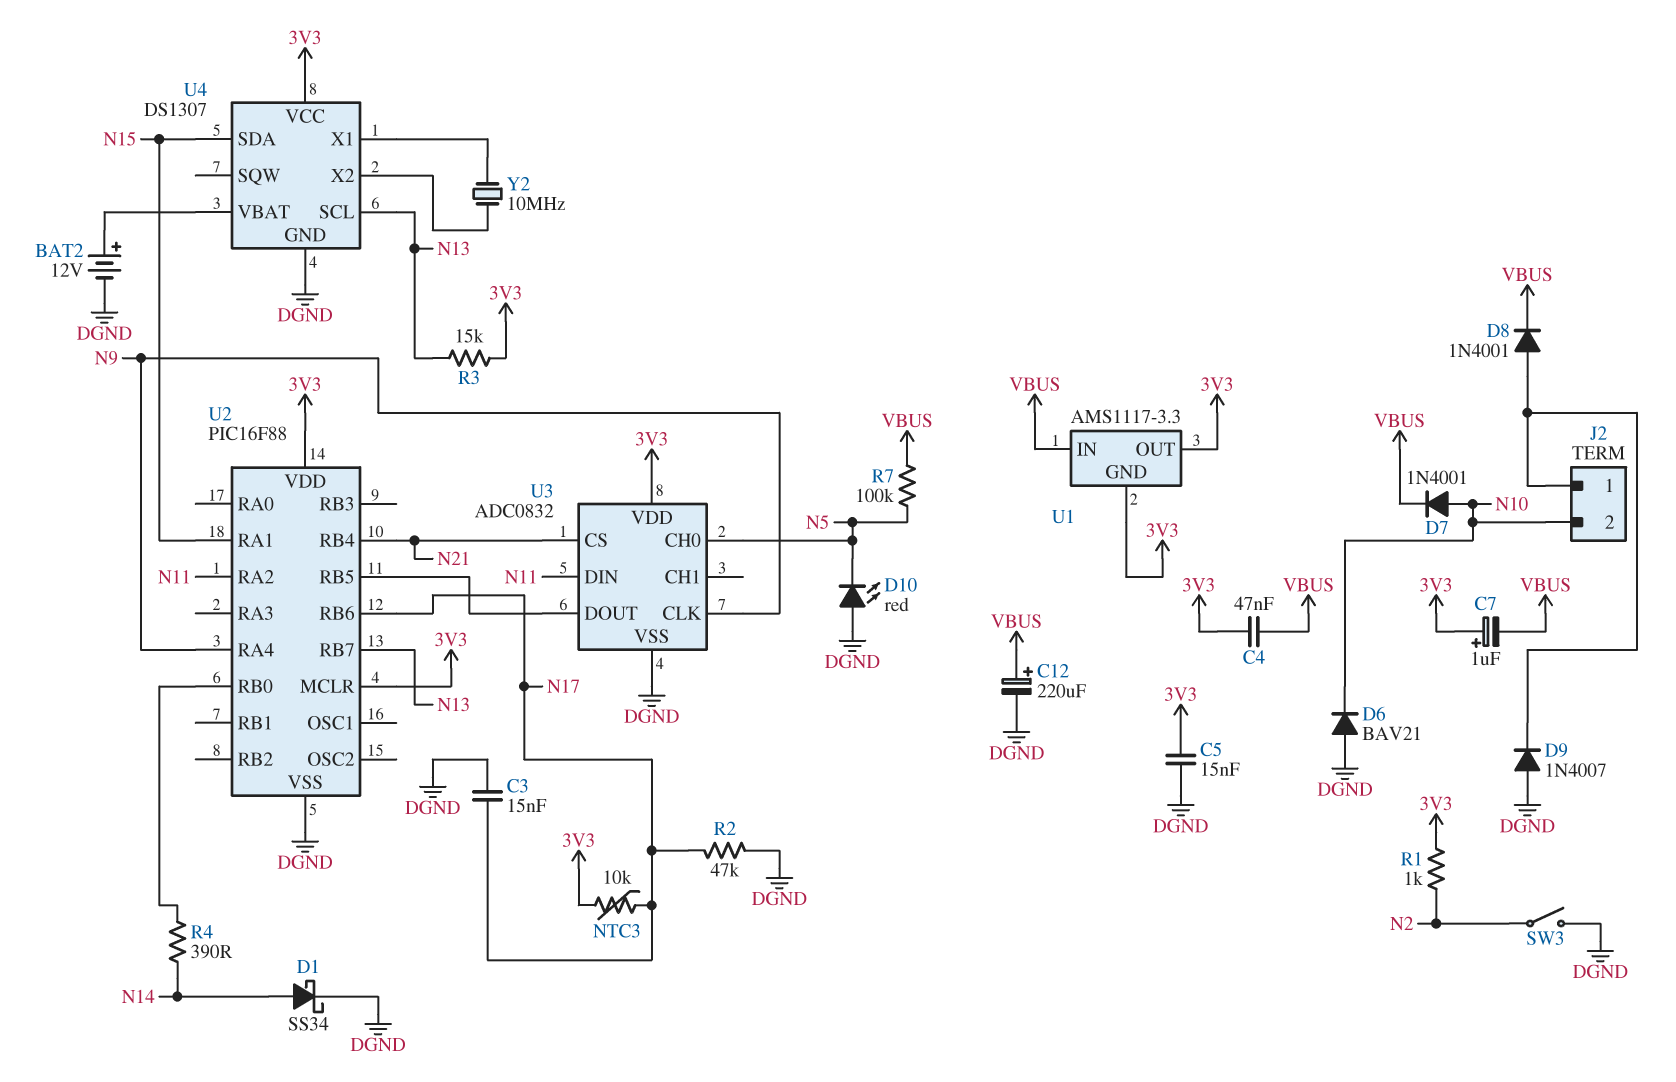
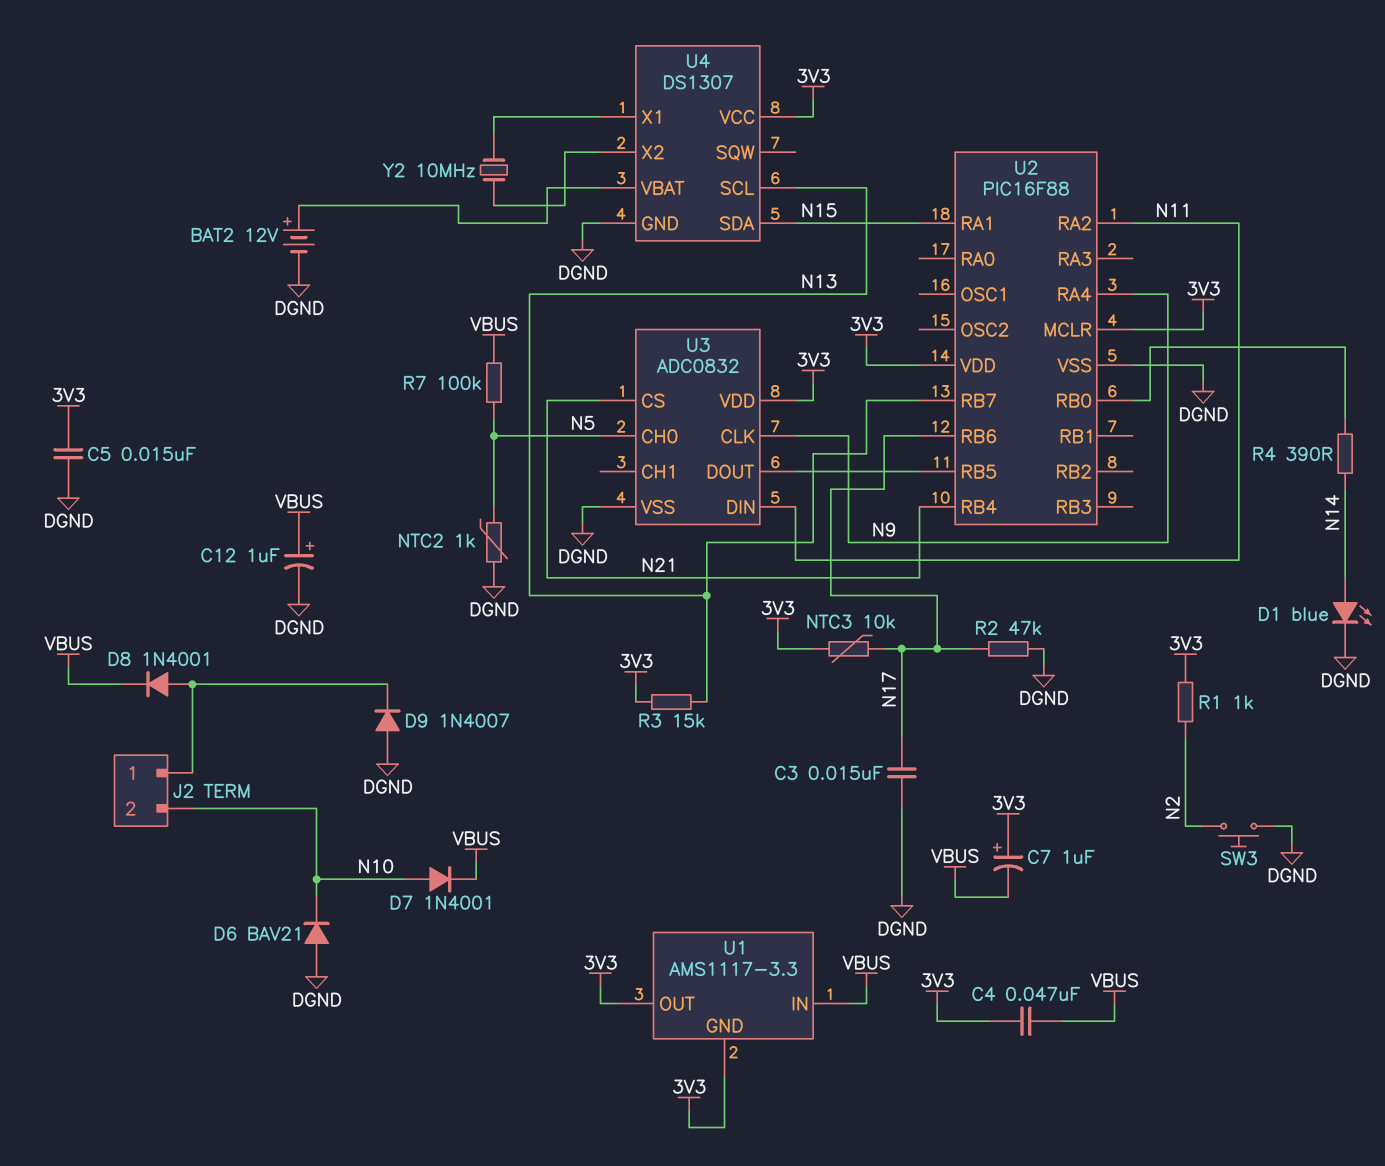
C12: 220uF (plus VBUS, minus DGND) -> 1uF (plus VBUS, minus DGND)
D1: schottky SS34 (A N14, K DGND) -> LED blue (A N14, K DGND)
D10: LED red (A DGND, K N5) -> none
NTC2: none -> 1k (DGND, N5)
SW3: switch (DGND, N2) -> button (DGND, N2)

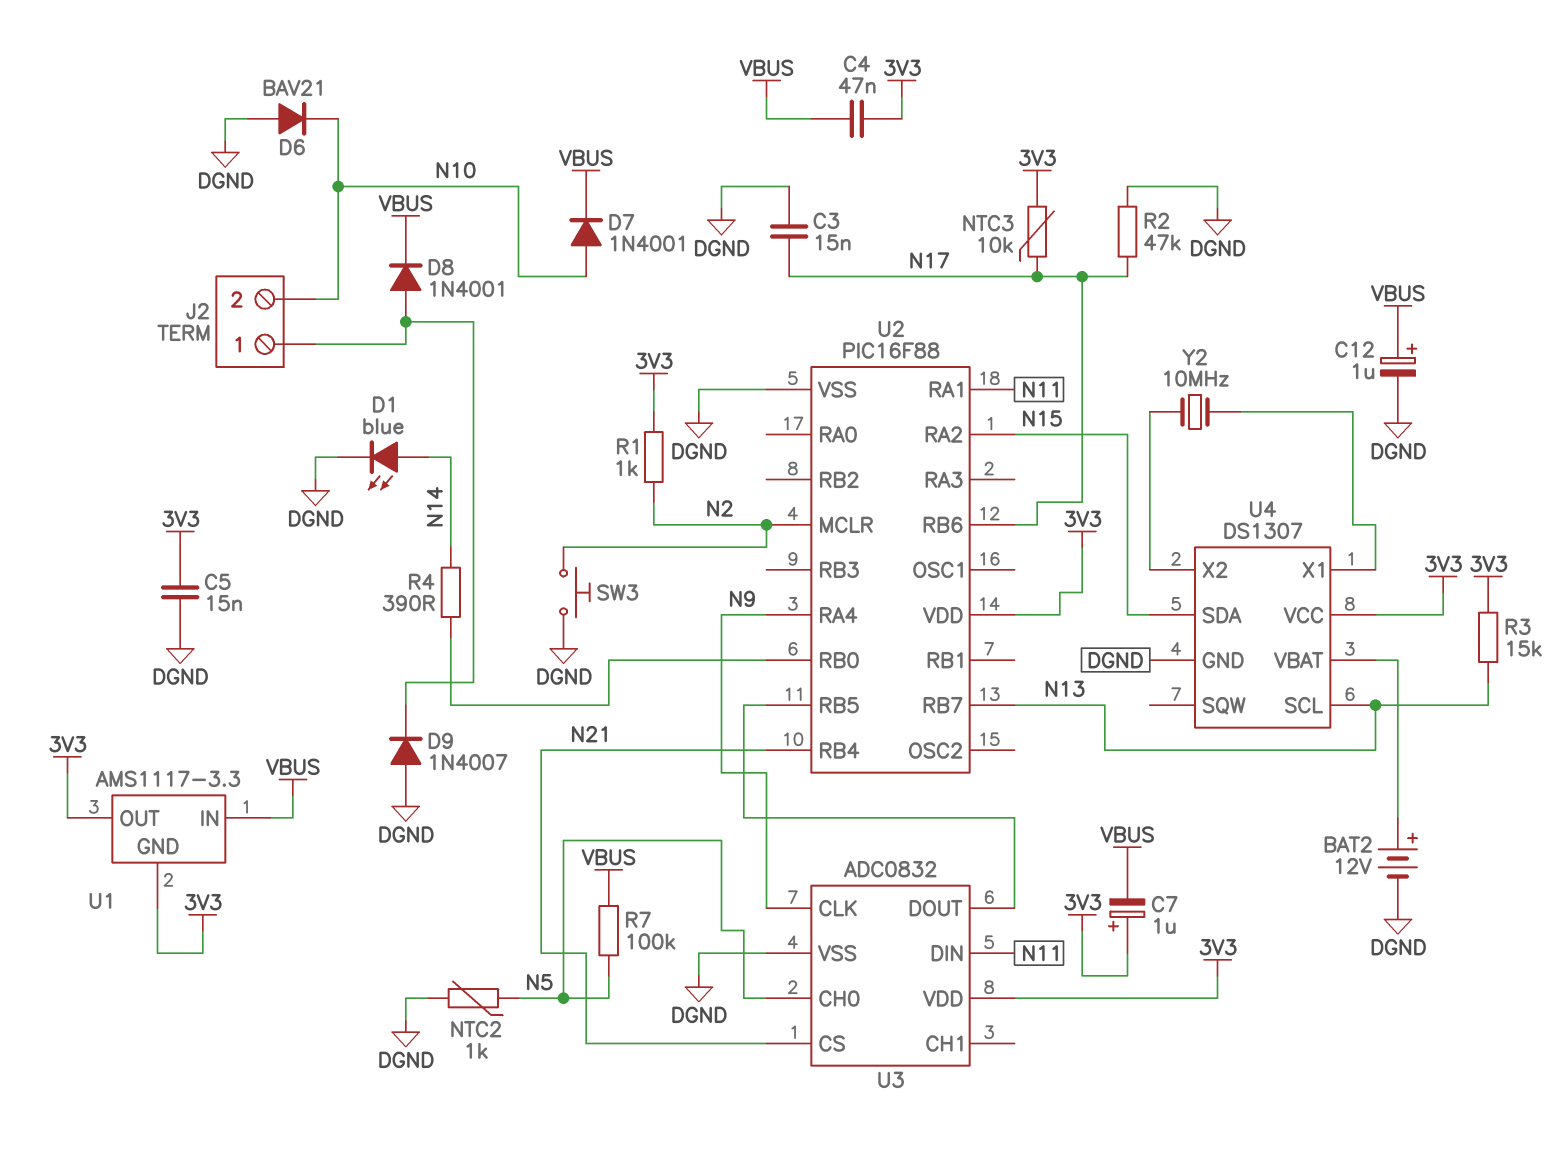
U2 pin MCLR: 3V3 -> N2
U2 pin RA1: N15 -> N11
U2 pin RA2: N11 -> N15

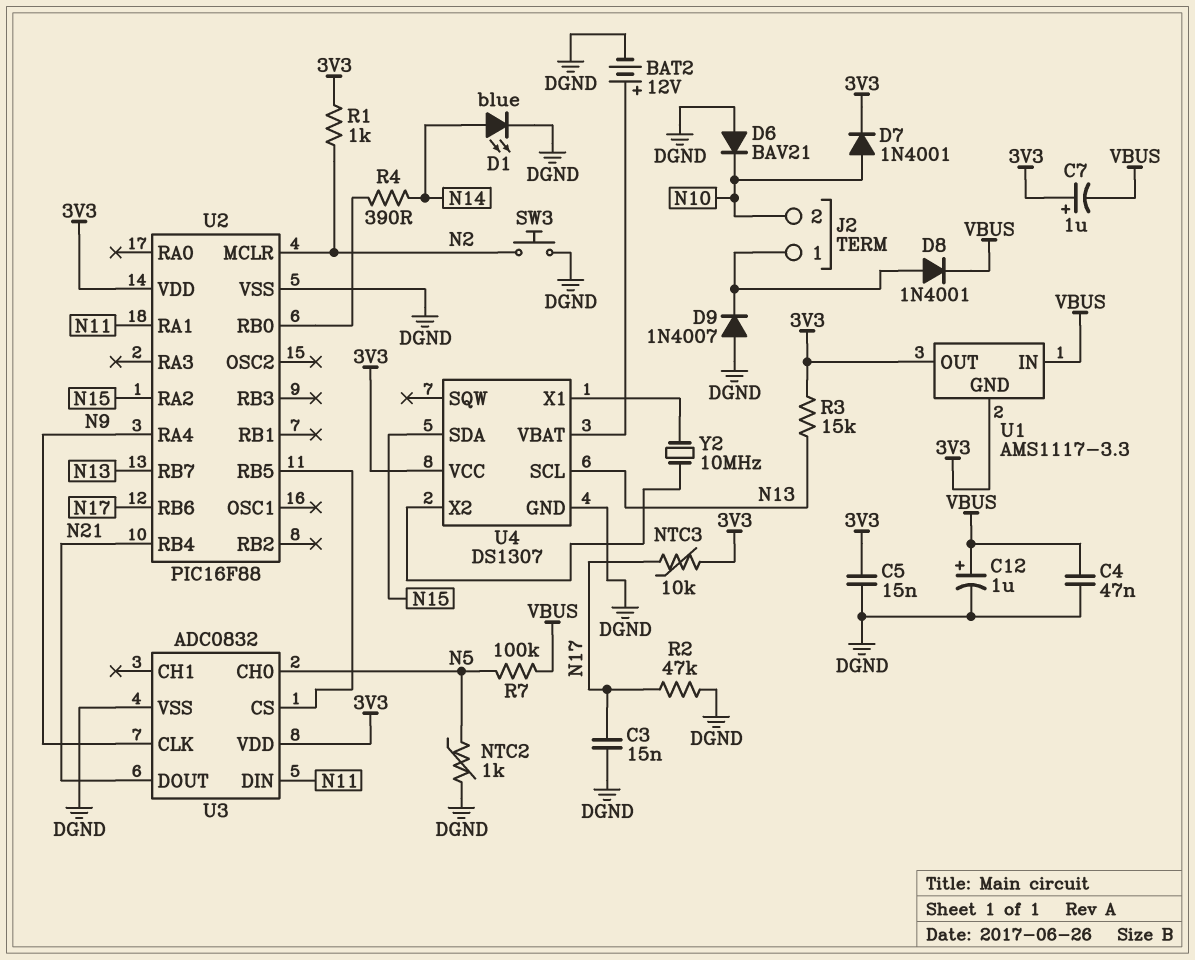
C4: 47nF (3V3, VBUS) -> 47nF (DGND, VBUS)
D7: diode 1N4001 (A N10, K VBUS) -> diode 1N4001 (A N10, K 3V3)
U3 pin CS: N21 -> U2/RB5
U3 pin DOUT: U2/RB5 -> N21

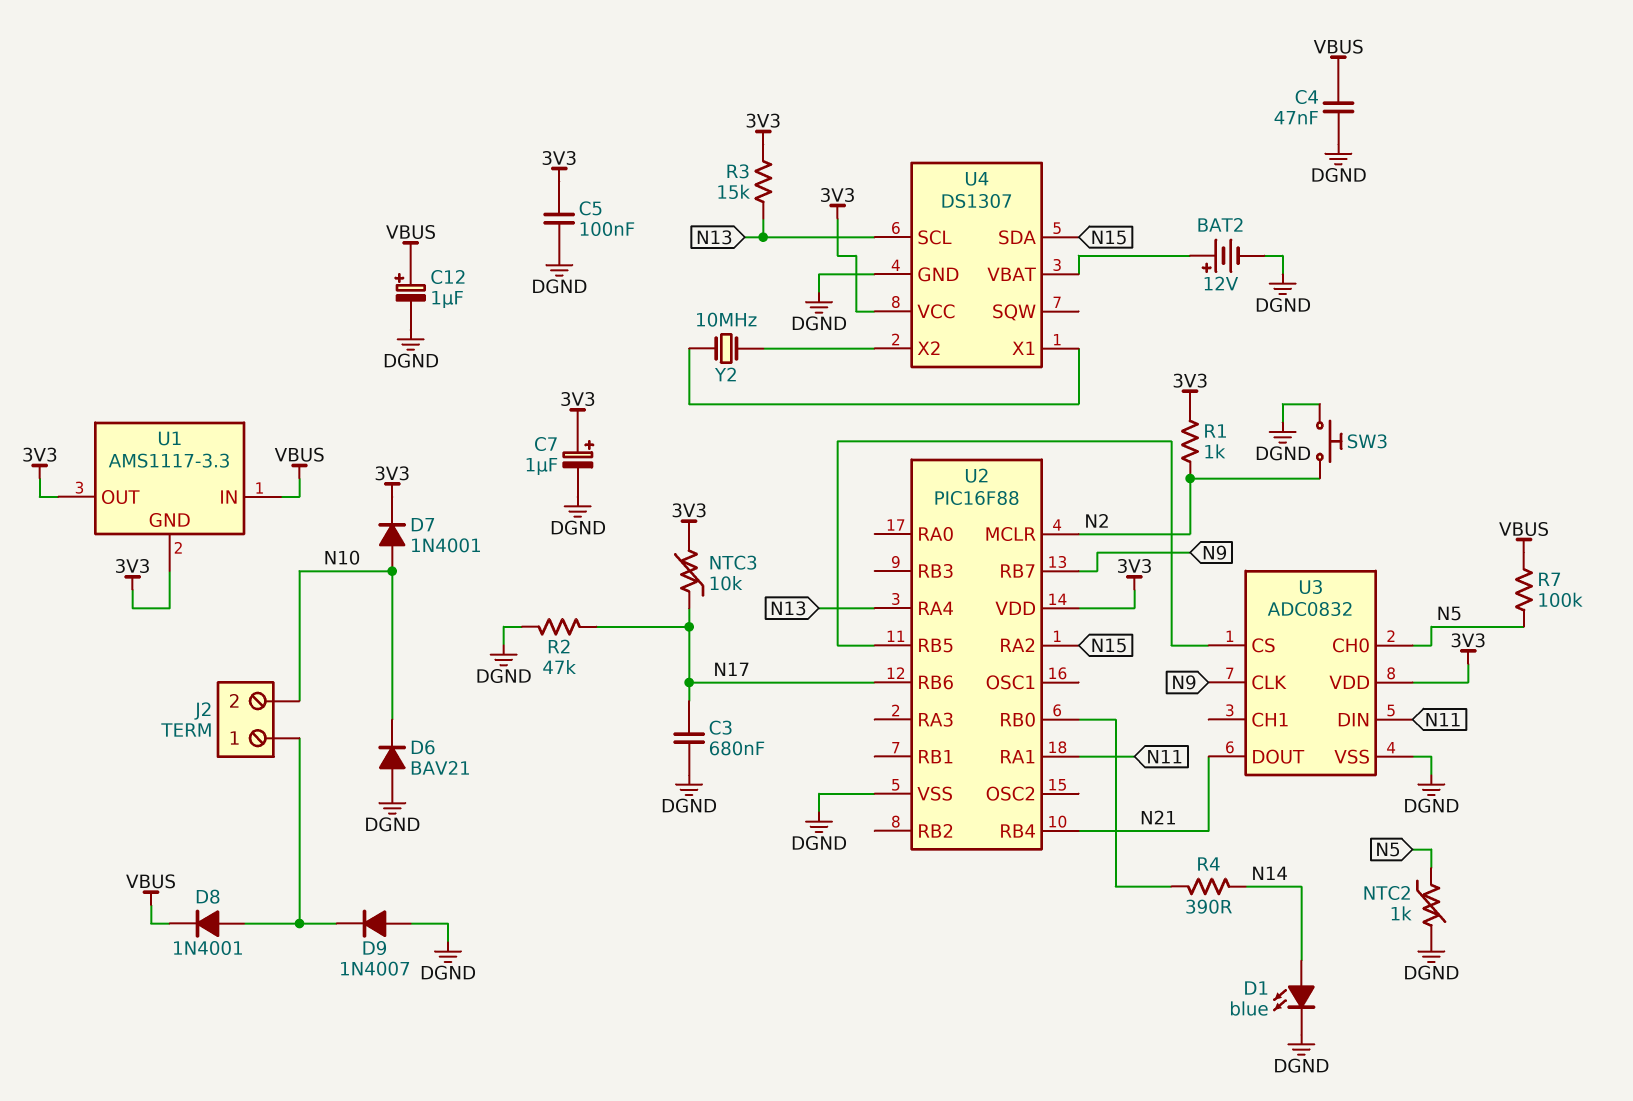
C3: 15nF (DGND, N17) -> 680nF (DGND, N17)
C5: 15nF (3V3, DGND) -> 100nF (3V3, DGND)
C7: 1uF (plus 3V3, minus VBUS) -> 1uF (plus 3V3, minus DGND)
U2 pin RA4: N9 -> N13
U2 pin RB7: N13 -> N9

